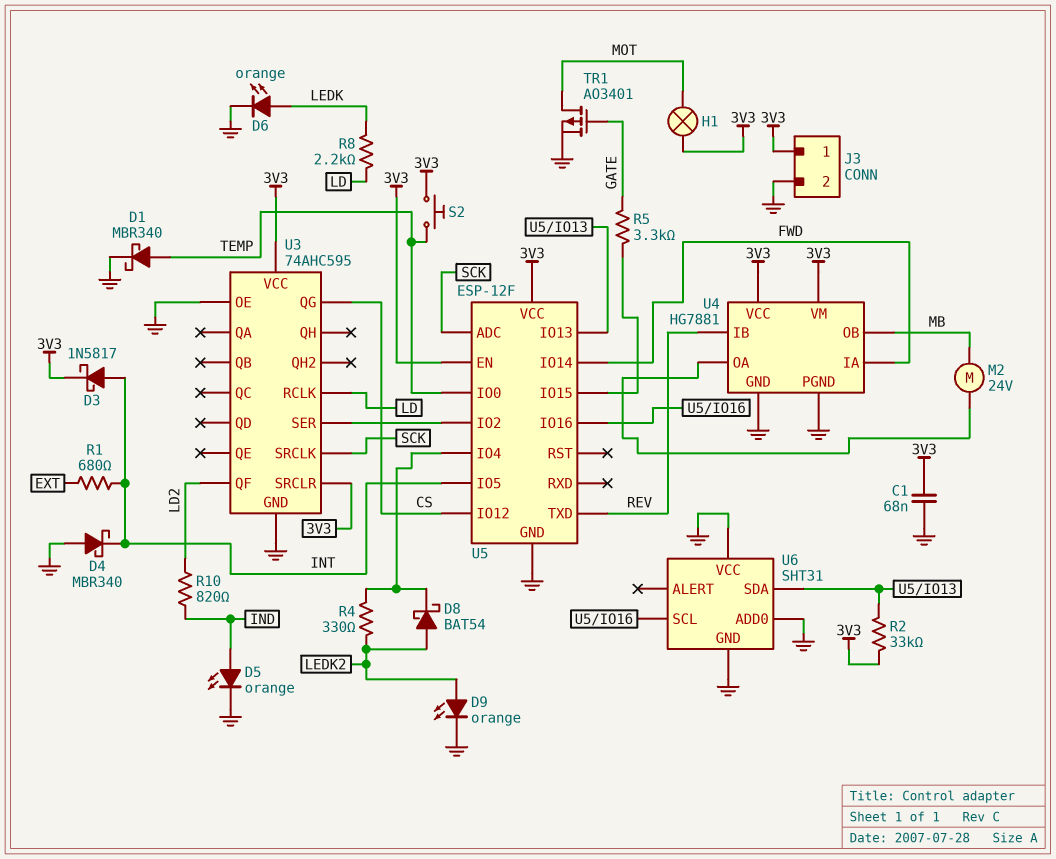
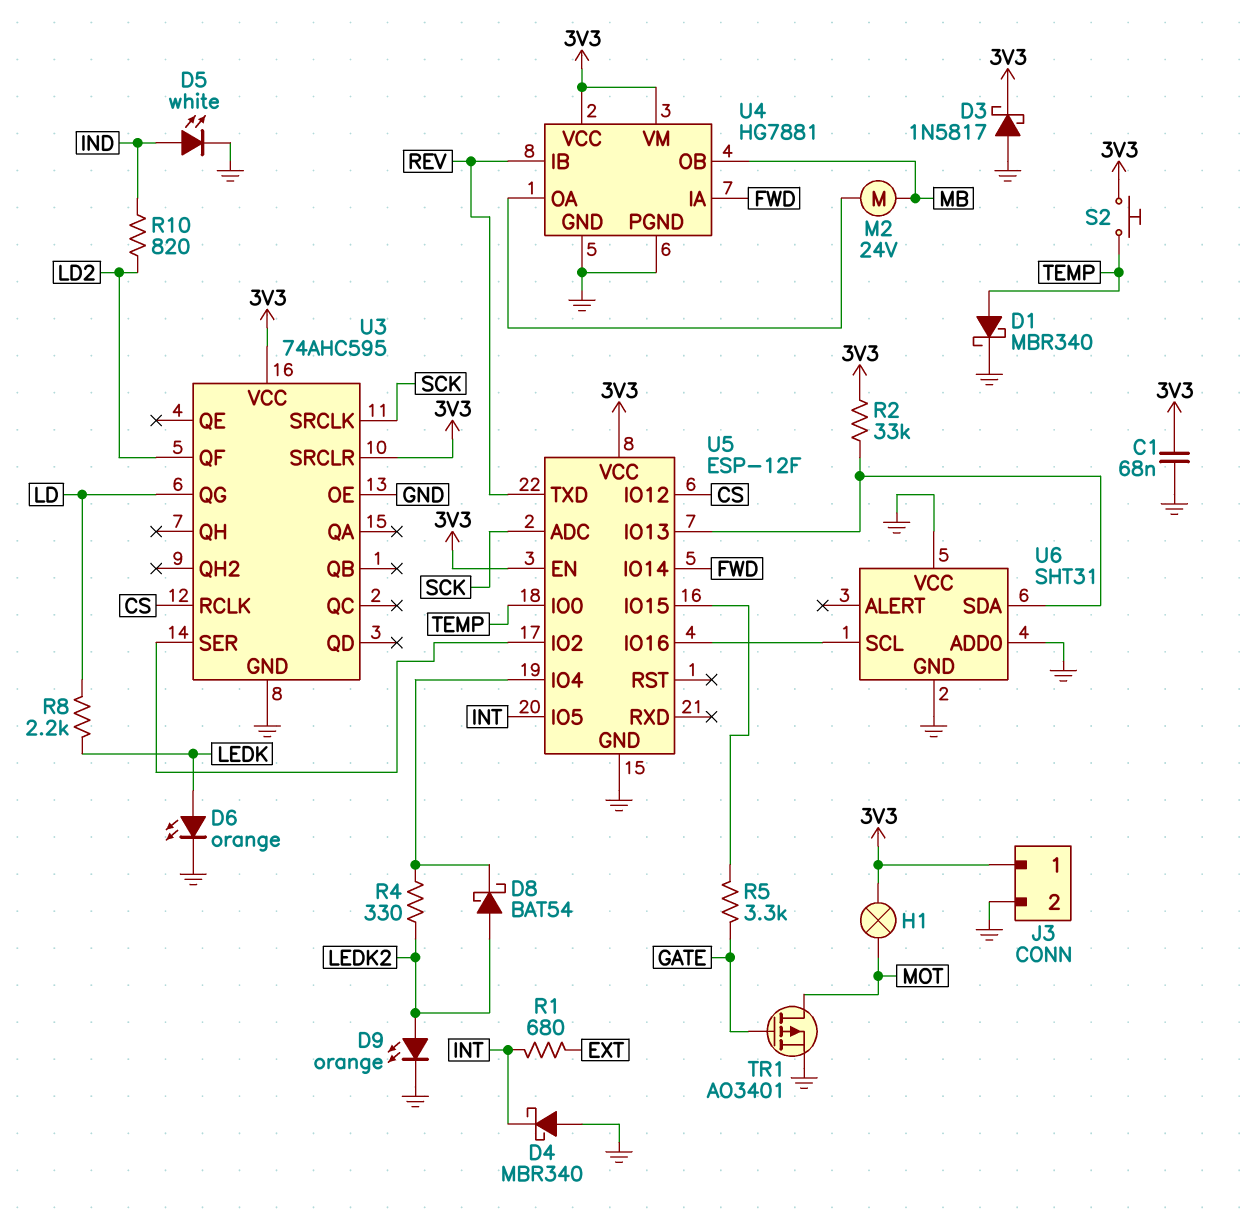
D3: schottky 1N5817 (A INT, K 3V3) -> schottky 1N5817 (A GND, K 3V3)
D5: LED orange (A IND, K GND) -> LED white (A IND, K GND)
U3 pin QG: CS -> LD
U3 pin RCLK: LD -> CS

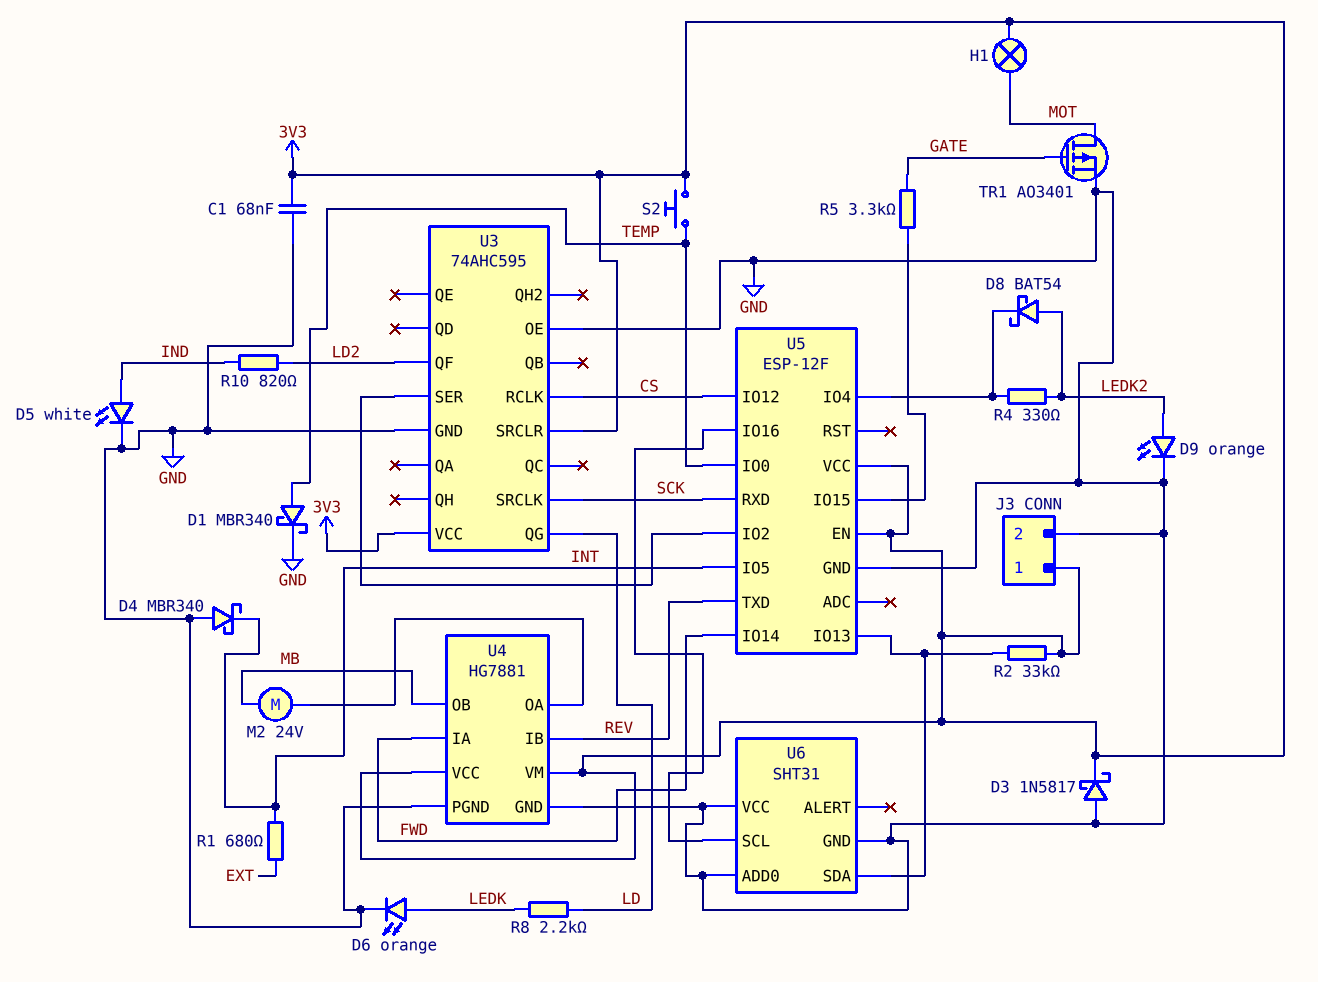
U5 pin ADC: SCK -> none
U5 pin RXD: none -> SCK

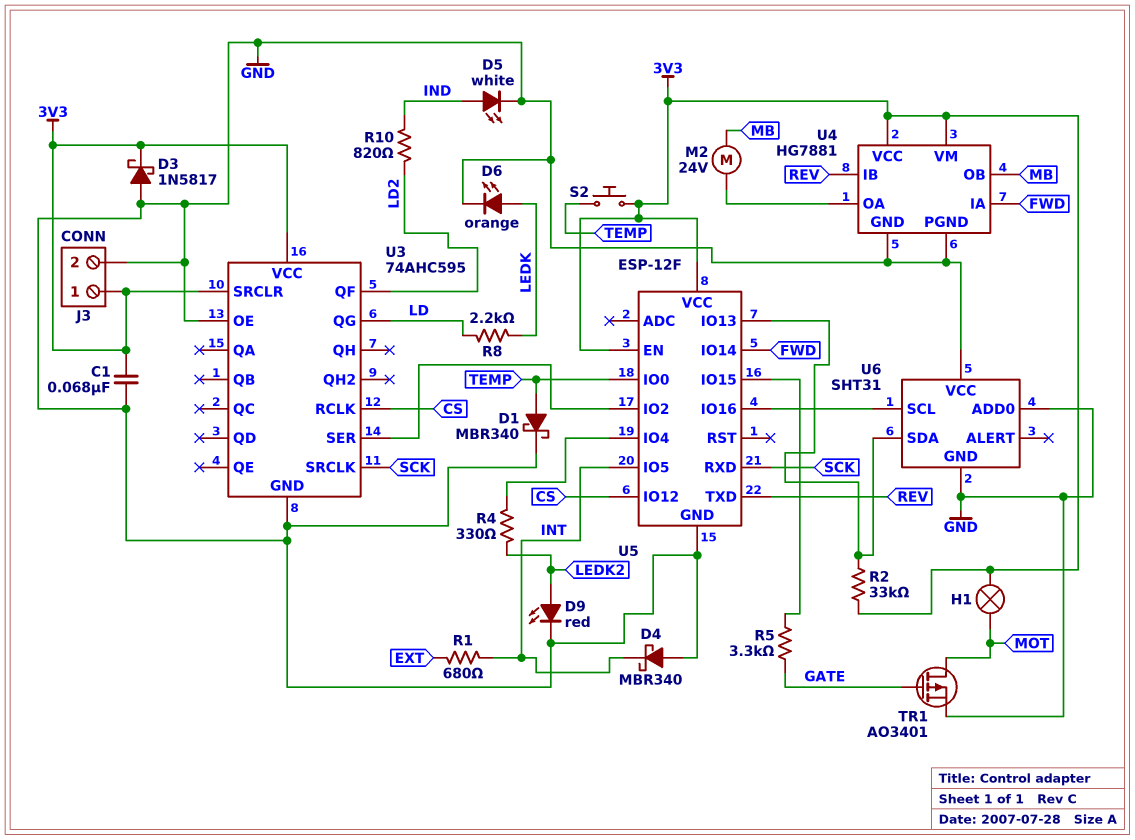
D8: schottky BAT54 (A LEDK2, K U5/IO4) -> none
D9: LED orange (A LEDK2, K GND) -> LED red (A LEDK2, K GND)

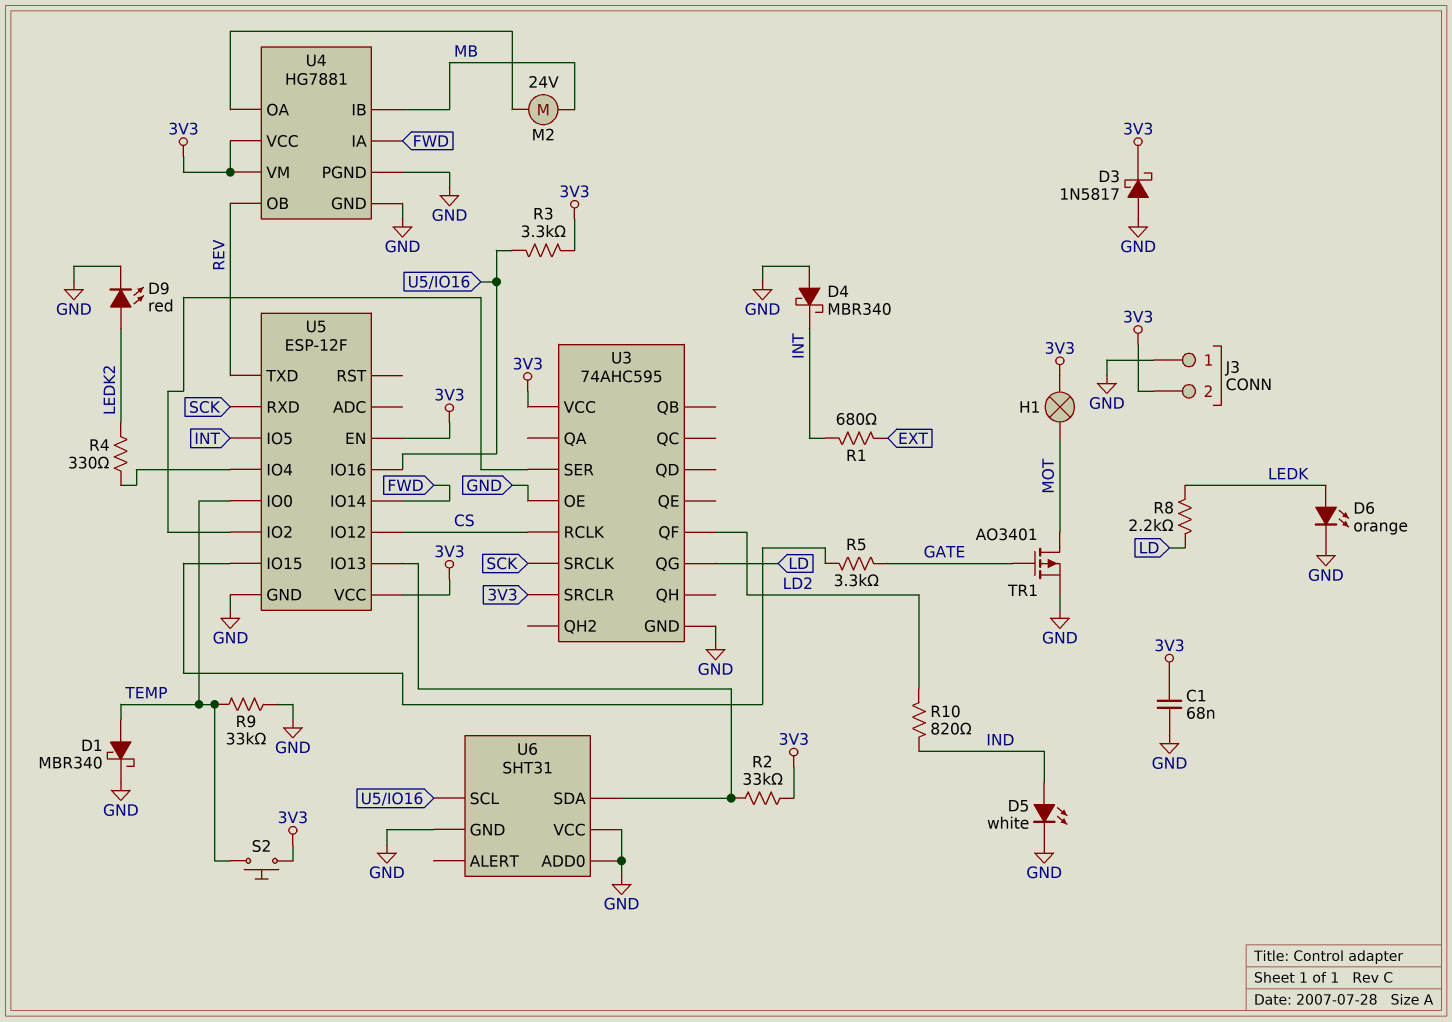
J3 pin 1: 3V3 -> GND
J3 pin 2: GND -> 3V3
R3: none -> 3.3k (3V3, U5/IO16)
R9: none -> 33k (GND, TEMP)
U4 pin IB: REV -> MB
U4 pin OB: MB -> REV

